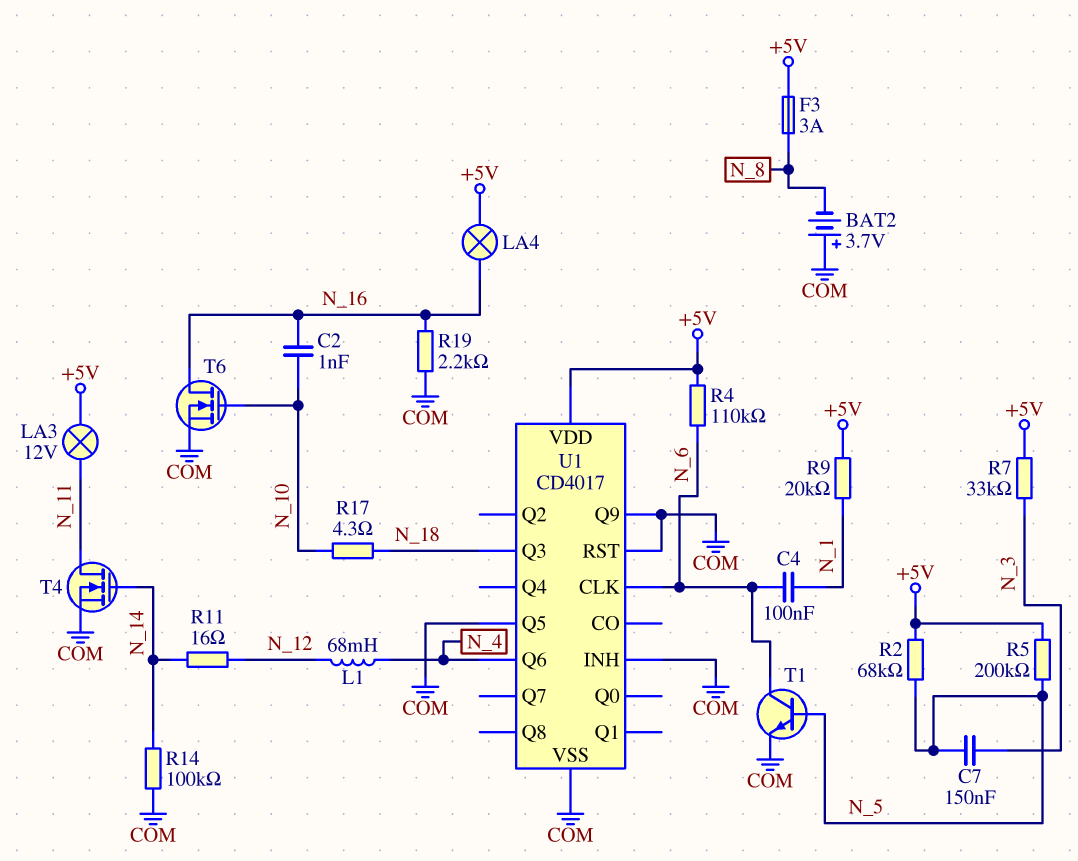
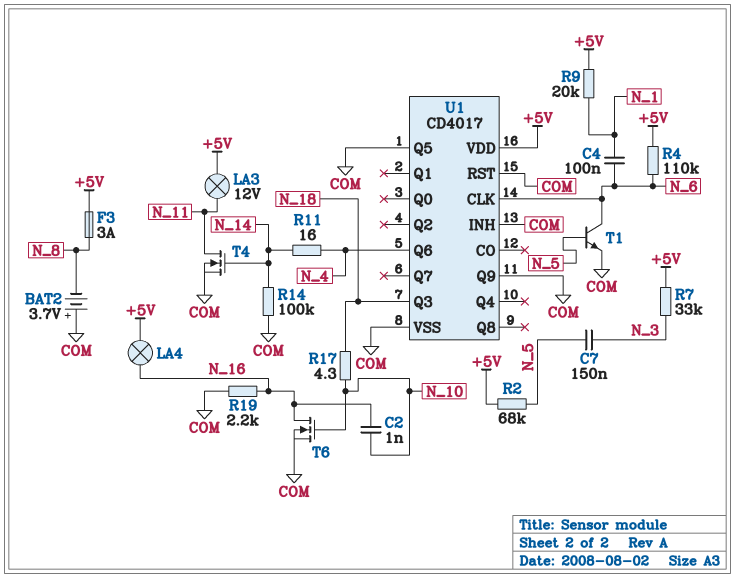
L1: 68mH (N_4, N_12) -> none
R5: 200k (+5V, N_5) -> none
R11: 16 (N_12, N_14) -> 16 (N_4, N_14)

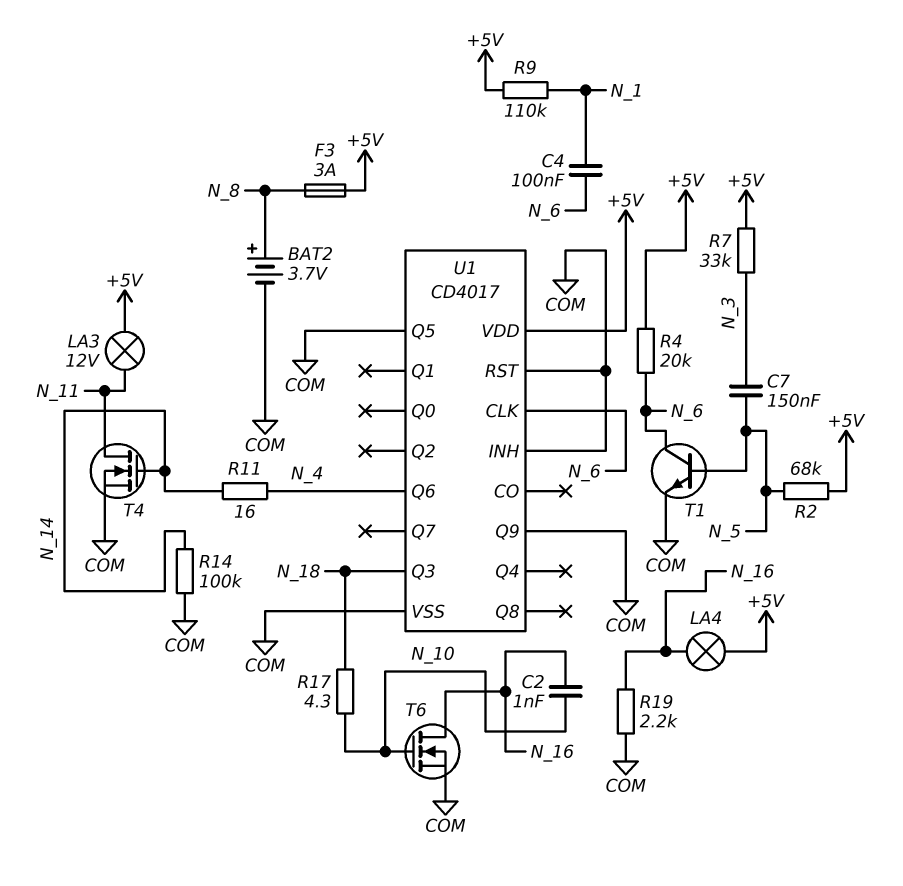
BAT2: 3.7V (plus COM, minus N_8) -> 3.7V (plus N_8, minus COM)
R4: 110k (+5V, N_6) -> 20k (+5V, N_6)
R9: 20k (+5V, N_1) -> 110k (+5V, N_1)

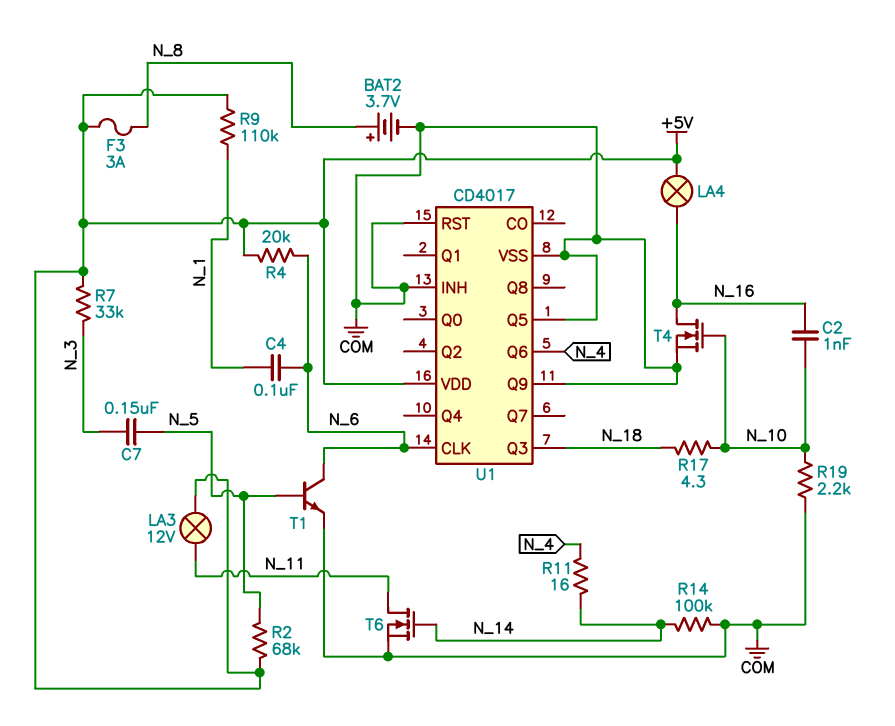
R19: 2.2k (COM, N_16) -> 2.2k (COM, N_10)
T4: NMOS (G N_14, D N_11, S COM) -> NMOS (G N_10, D N_16, S COM)
T6: NMOS (G N_10, D N_16, S COM) -> NMOS (G N_14, D N_11, S COM)

